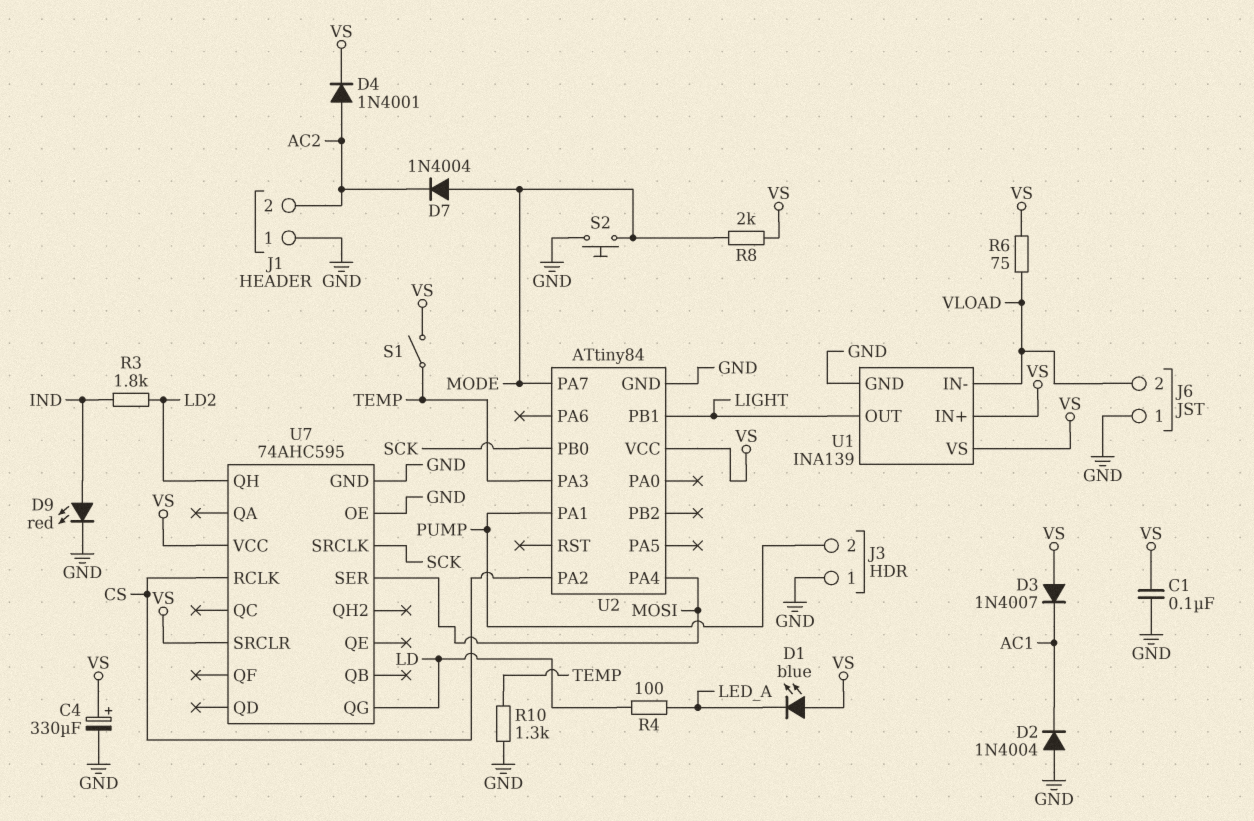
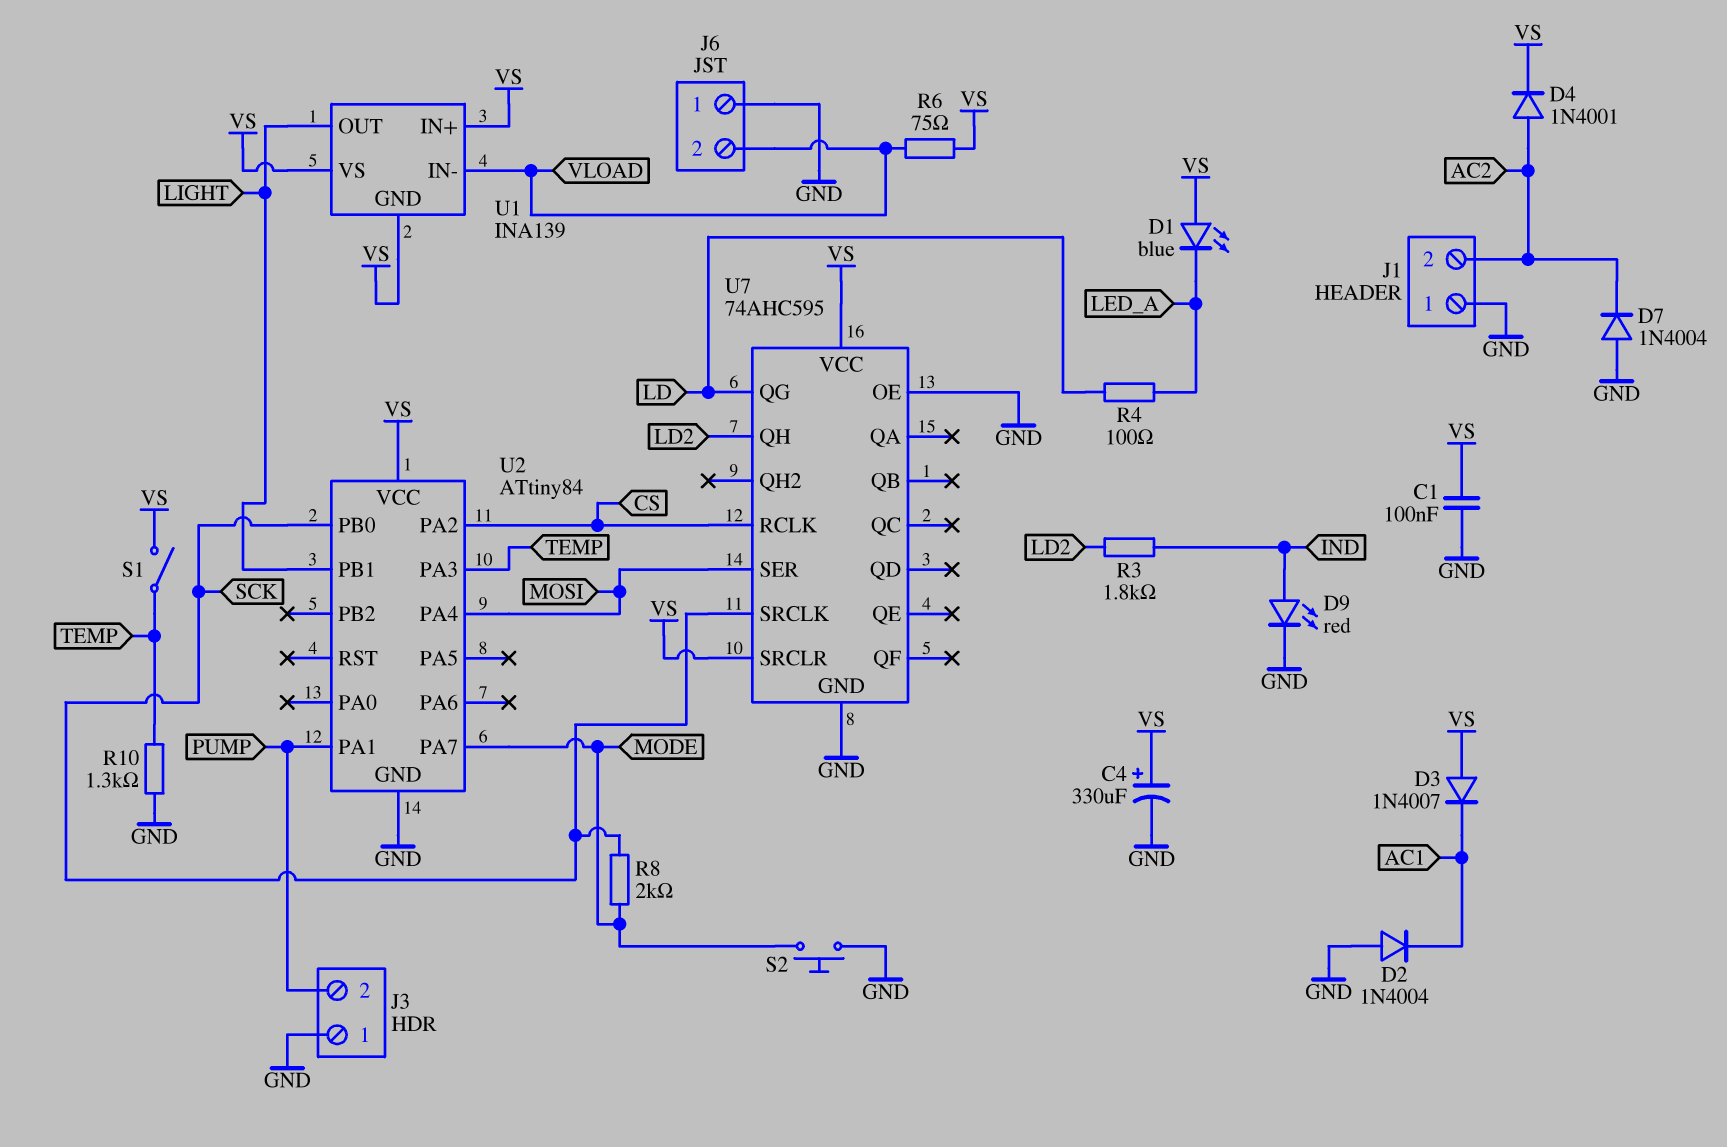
D7: diode 1N4004 (A MODE, K AC2) -> diode 1N4004 (A GND, K AC2)
R8: 2k (MODE, VS) -> 2k (MODE, SCK)
U1 pin GND: GND -> VS

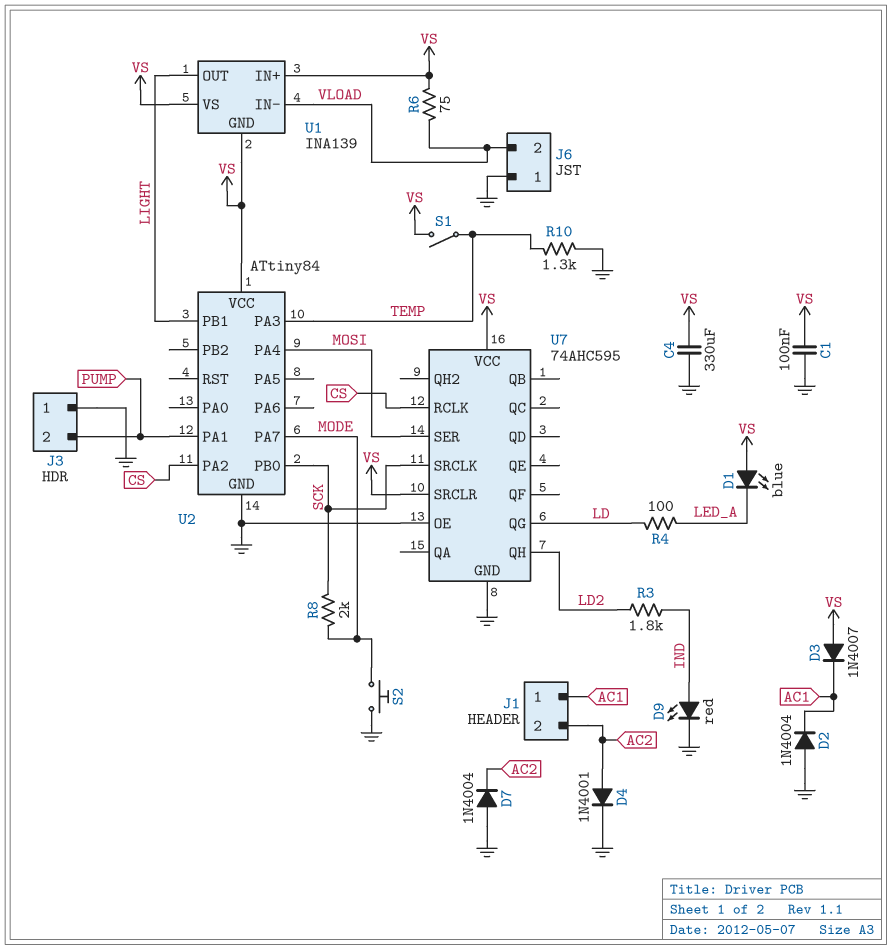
C4: 330uF (plus VS, minus GND) -> 330uF (GND, VS)
D4: diode 1N4001 (A AC2, K VS) -> diode 1N4001 (A AC2, K GND)
J1 pin 1: GND -> AC1

